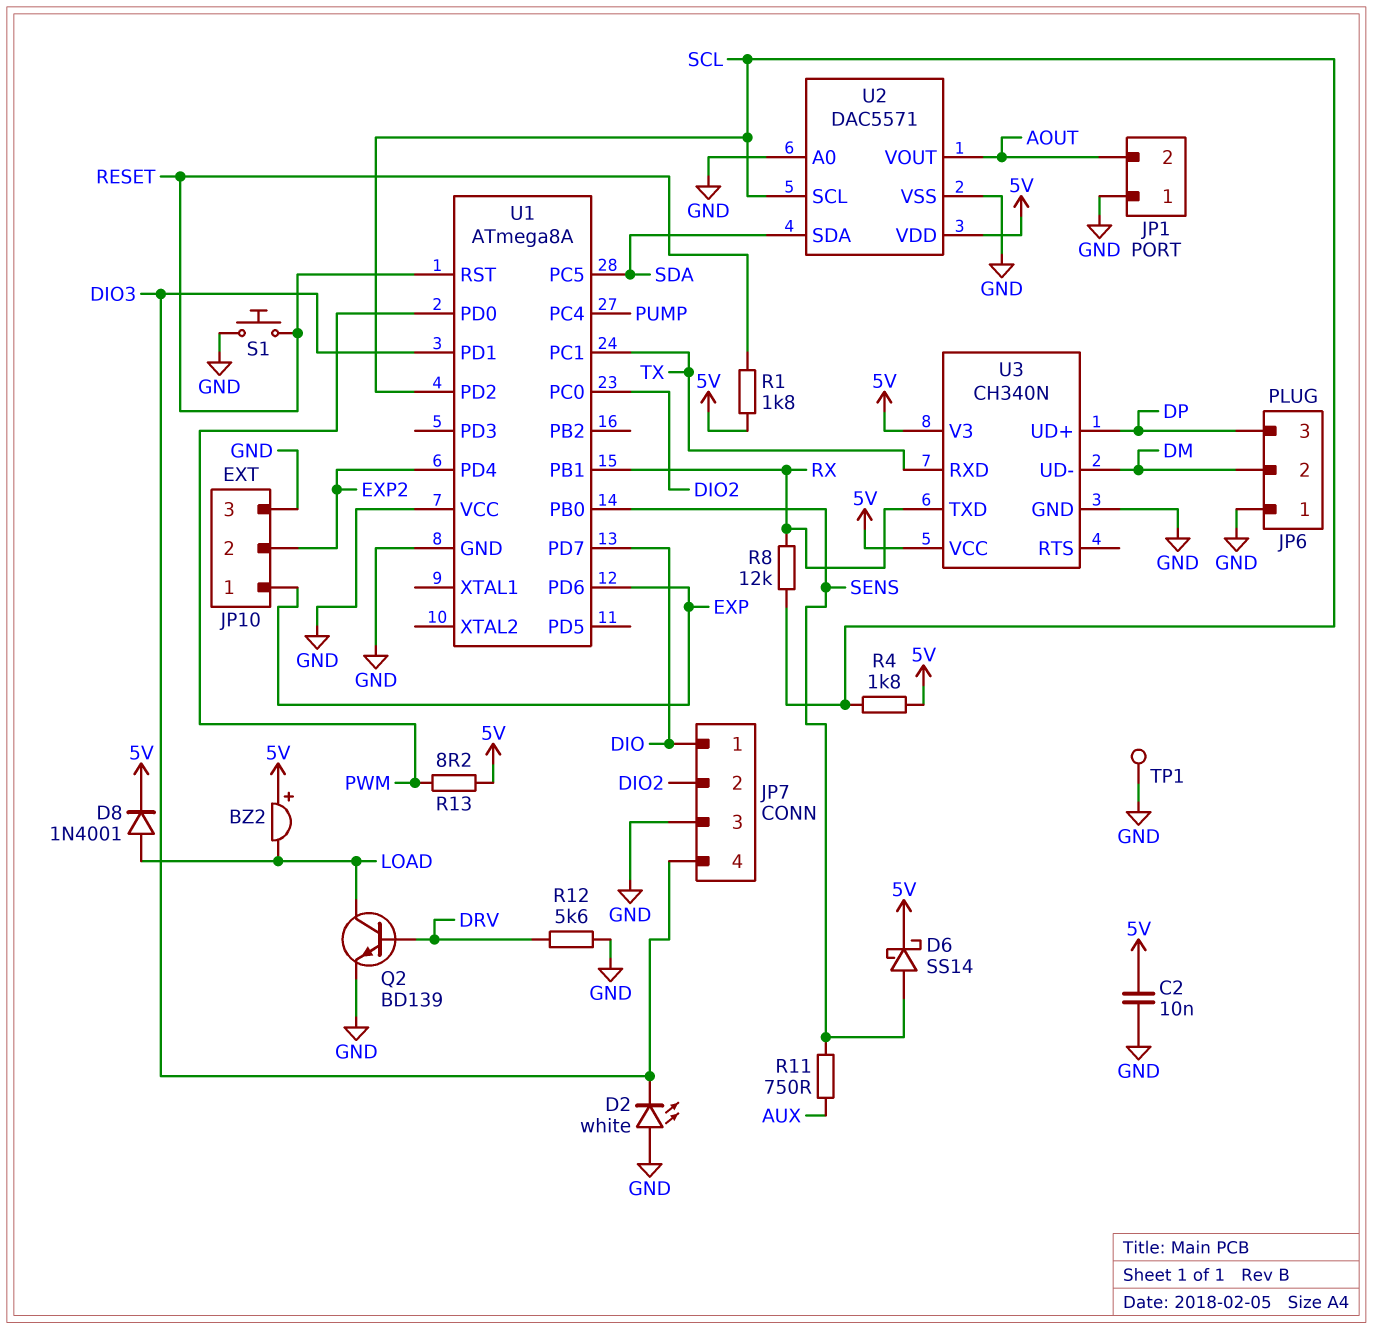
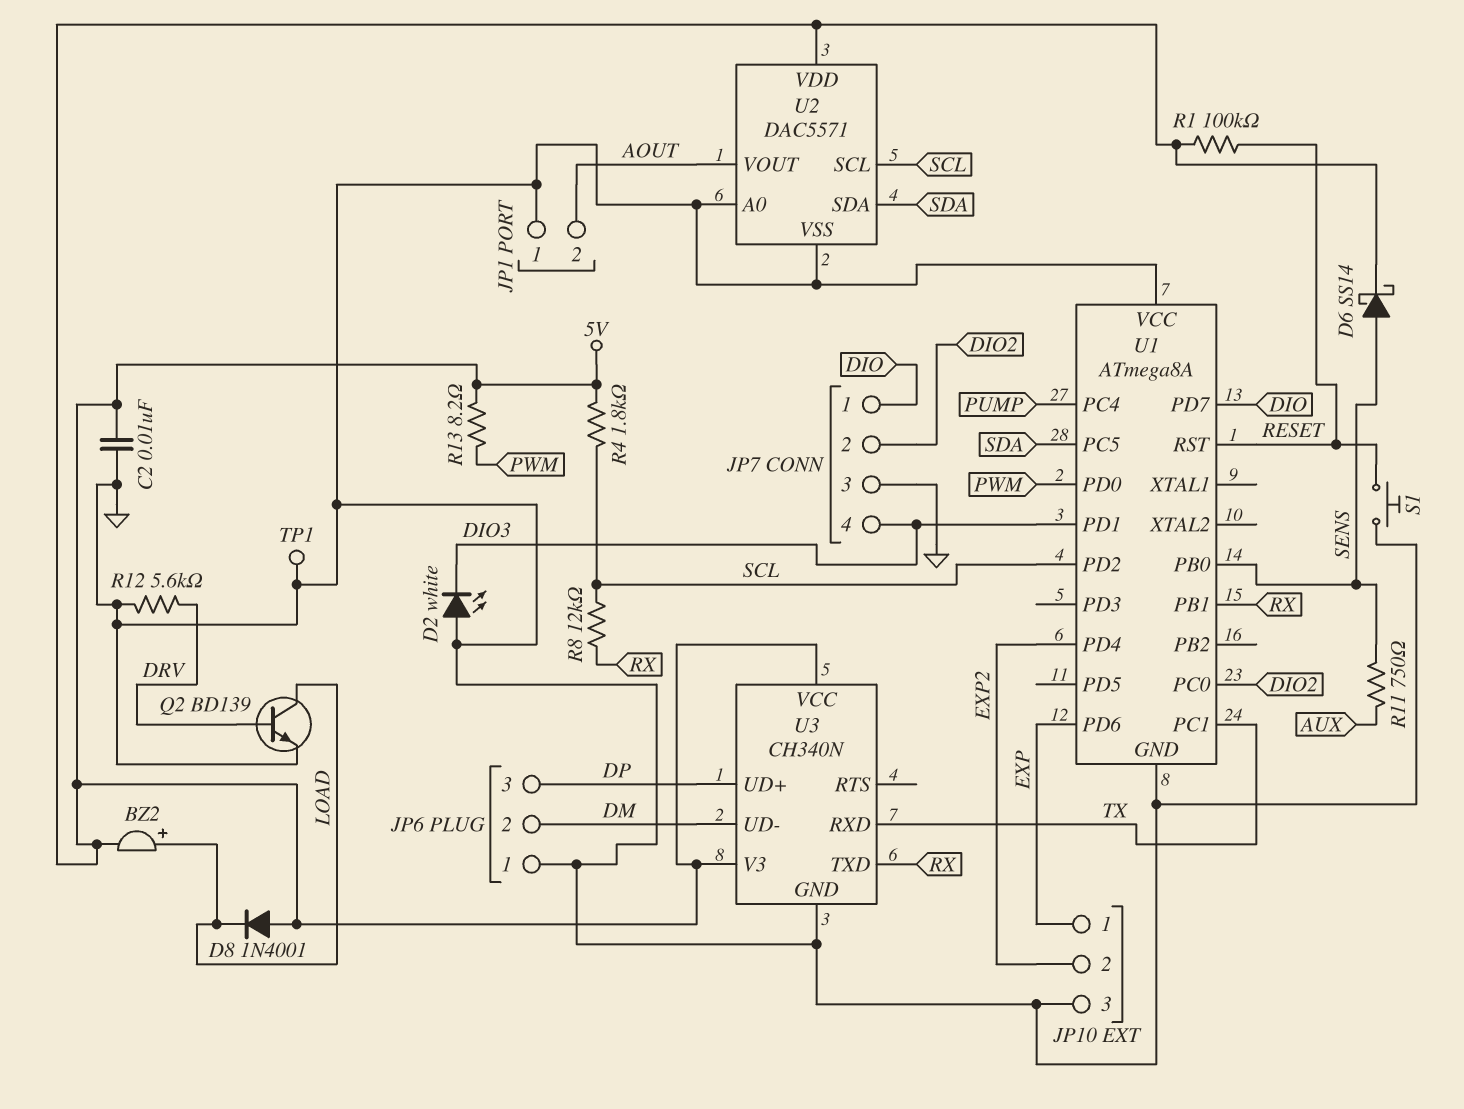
BZ2: buzzer (plus 5V, minus LOAD) -> buzzer (plus LOAD, minus 5V)
D8: diode 1N4001 (A LOAD, K 5V) -> diode 1N4001 (A 5V, K LOAD)
R1: 1.8k (5V, RESET) -> 100k (5V, RESET)

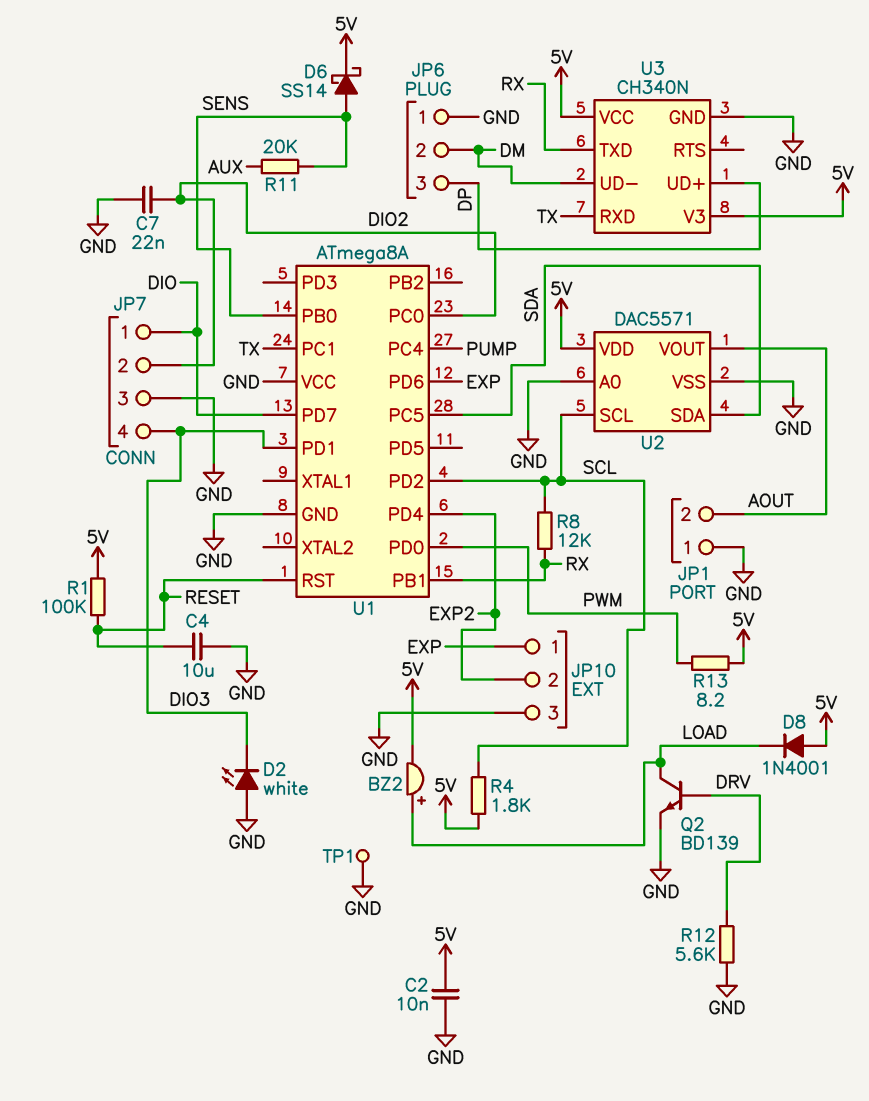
C4: none -> 10uF (GND, RESET)
C7: none -> 22nF (DIO2, GND)
R11: 750 (AUX, SENS) -> 20k (AUX, SENS)
S1: button (GND, RESET) -> none

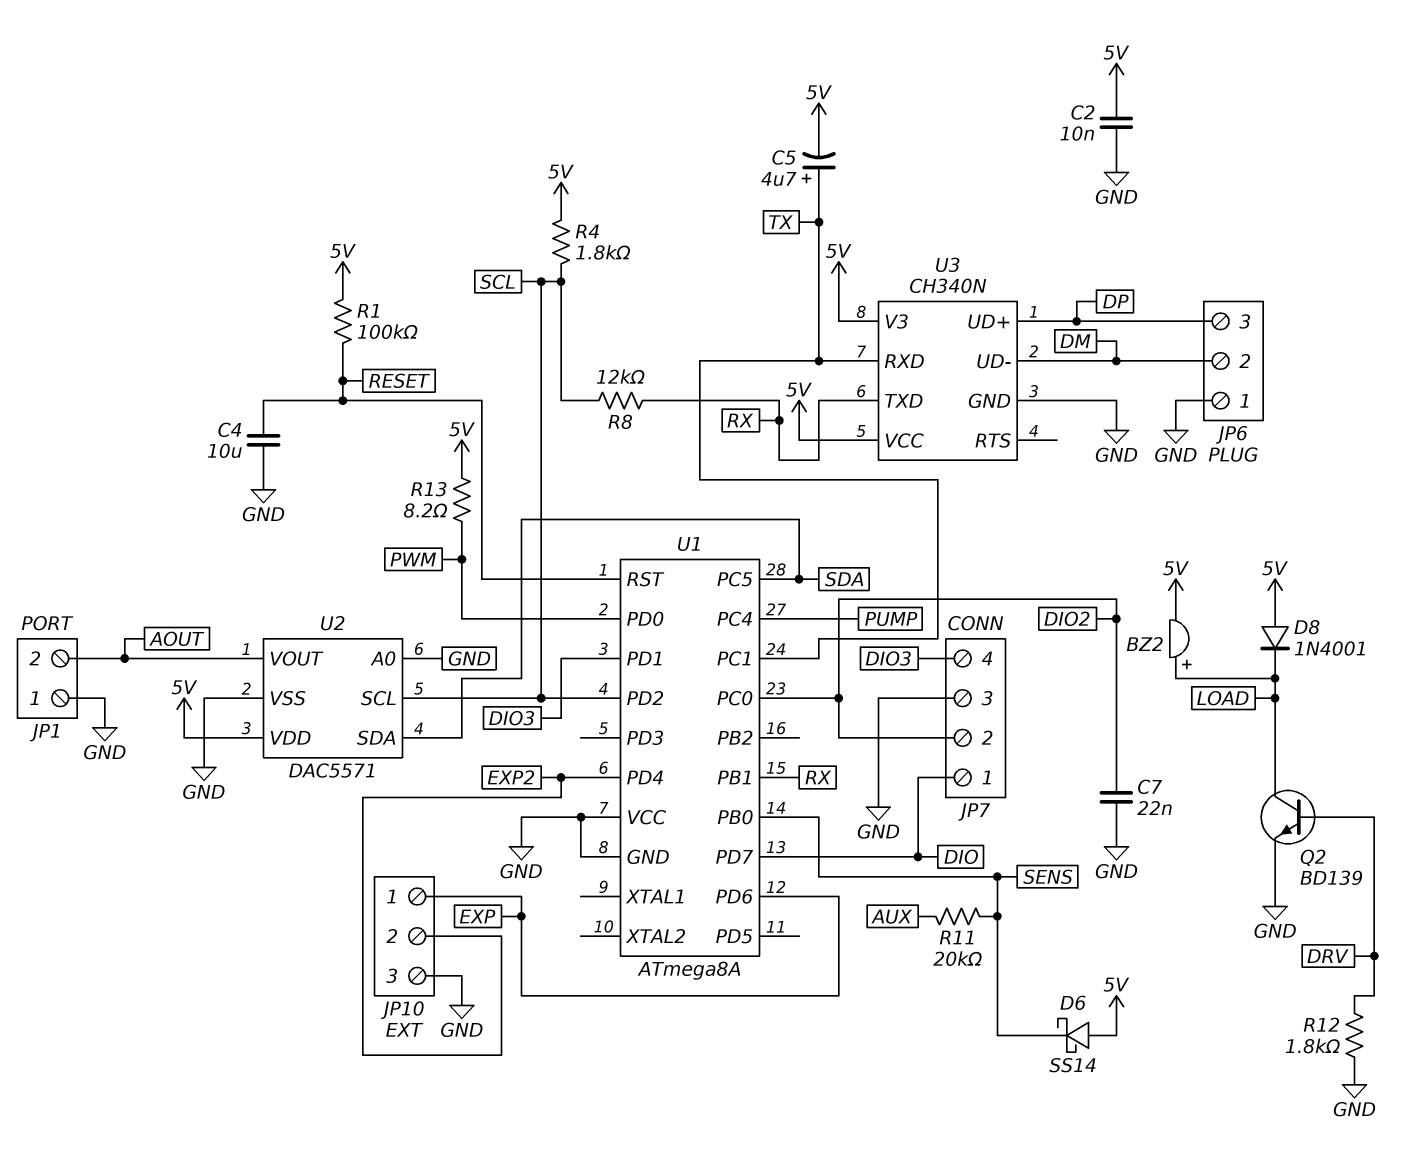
C5: none -> 4.7uF (plus TX, minus 5V)
D2: LED white (A GND, K DIO3) -> none
D6: schottky SS14 (A SENS, K 5V) -> schottky SS14 (A 5V, K SENS)
R12: 5.6k (DRV, GND) -> 1.8k (DRV, GND)
TP1: test point (GND) -> none

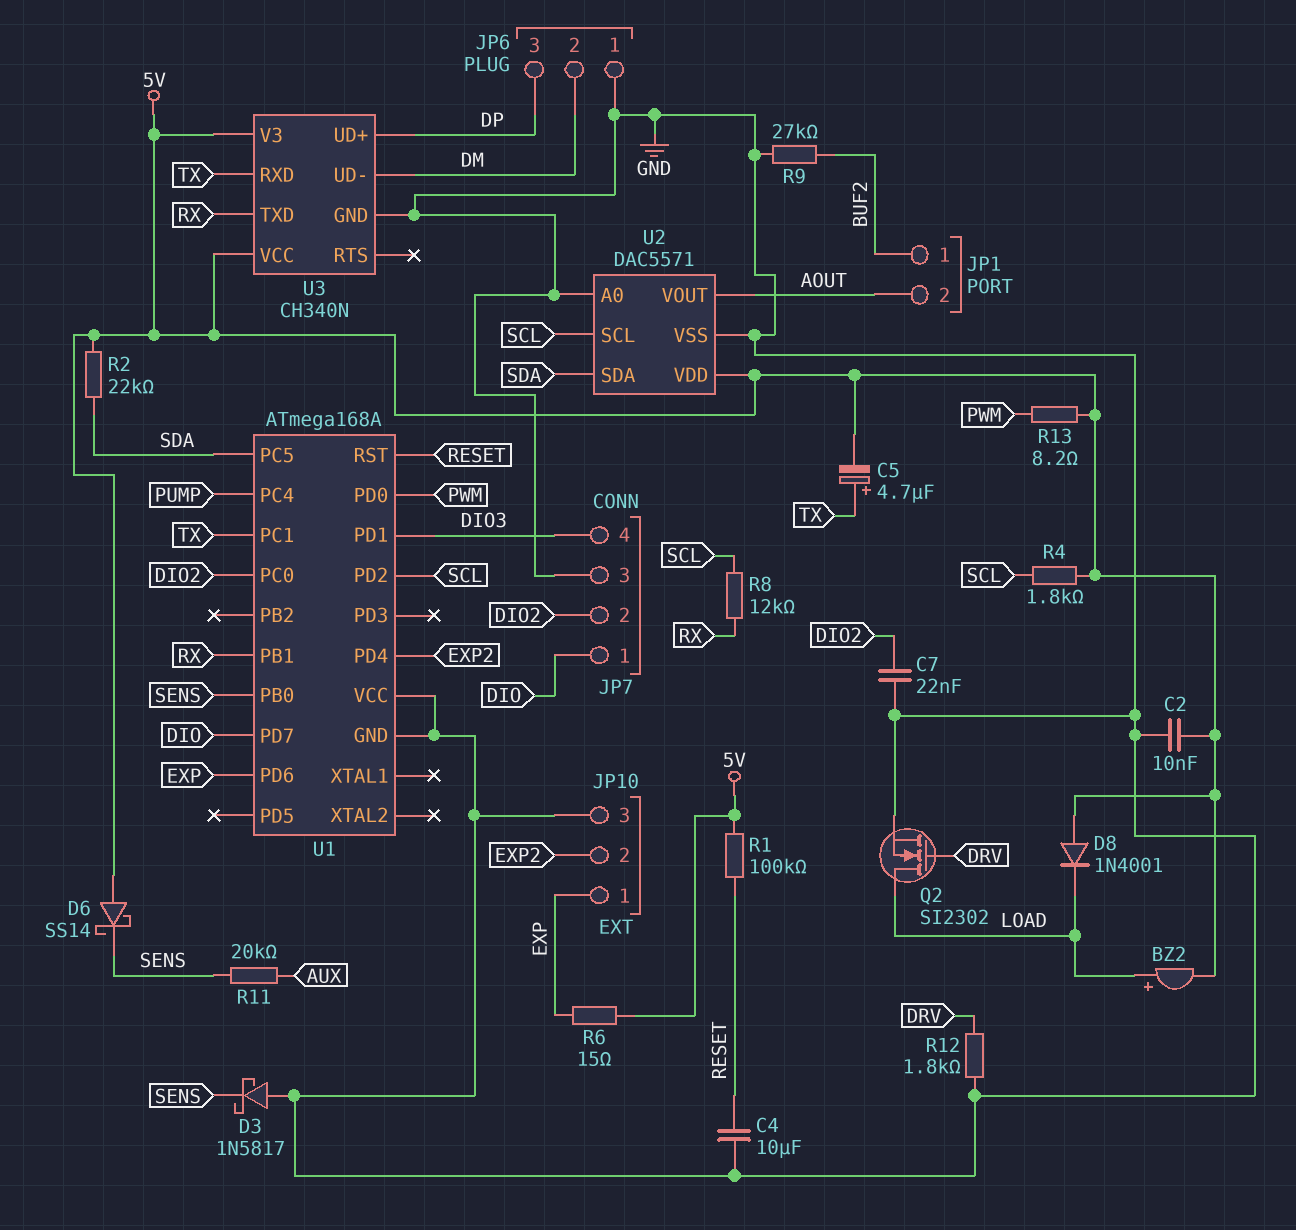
D3: none -> schottky 1N5817 (A GND, K SENS)
JP1 pin 1: GND -> BUF2
Q2: NPN BD139 (B DRV, C LOAD, E GND) -> NMOS SI2302 (G DRV, D LOAD, S GND)
R2: none -> 22k (5V, SDA)
R6: none -> 15 (5V, EXP)
R9: none -> 27k (BUF2, GND)
U1: ATmega8A -> ATmega168A

